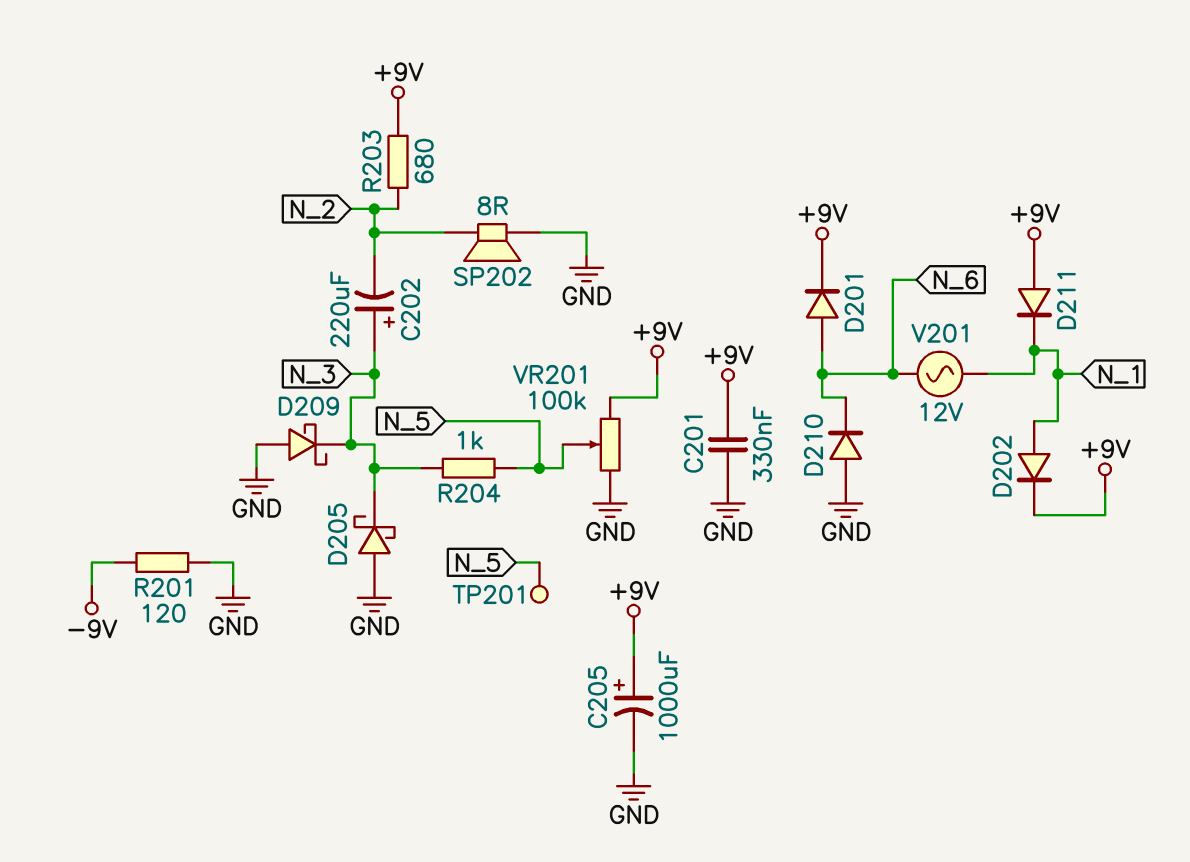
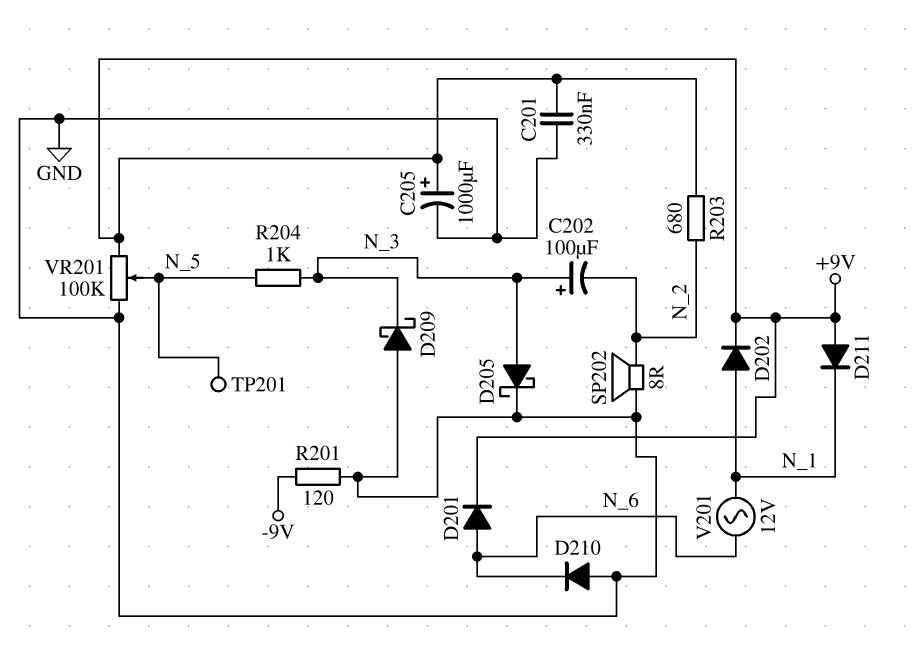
C202: 220uF (plus N_3, minus N_2) -> 100uF (plus N_3, minus N_2)
D205: schottky (A GND, K N_3) -> schottky (A N_3, K GND)

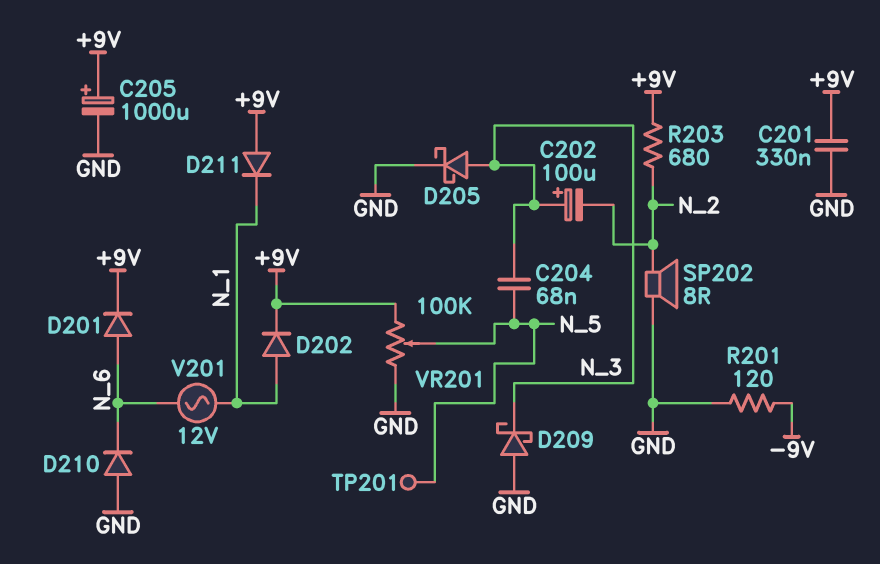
C204: none -> 68nF (N_3, N_5)
R204: 1k (N_3, N_5) -> none

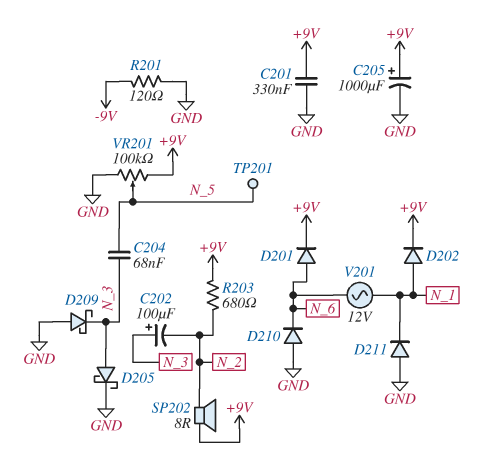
D211: diode (A +9V, K N_1) -> diode (A GND, K N_1)
SP202: speaker 8R (GND, N_2) -> speaker 8R (+9V, N_2)

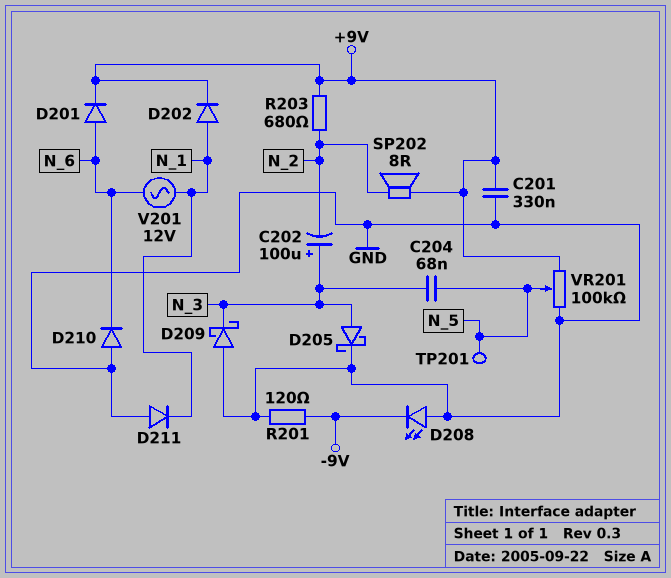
C205: 1000uF (plus +9V, minus GND) -> none
D208: none -> LED (A GND, K -9V)

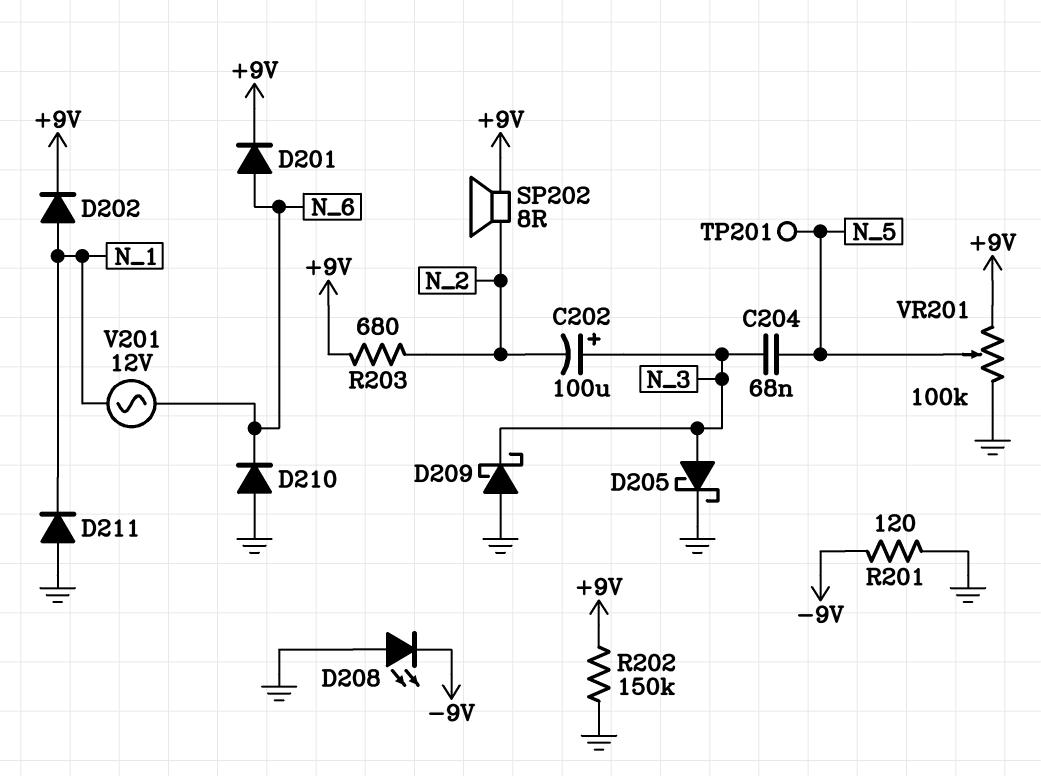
C201: 330nF (+9V, GND) -> none
R202: none -> 150k (+9V, GND)

